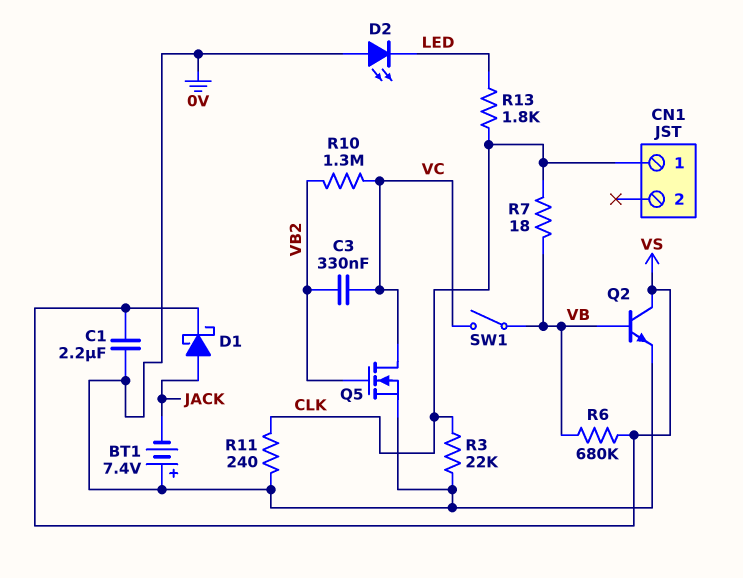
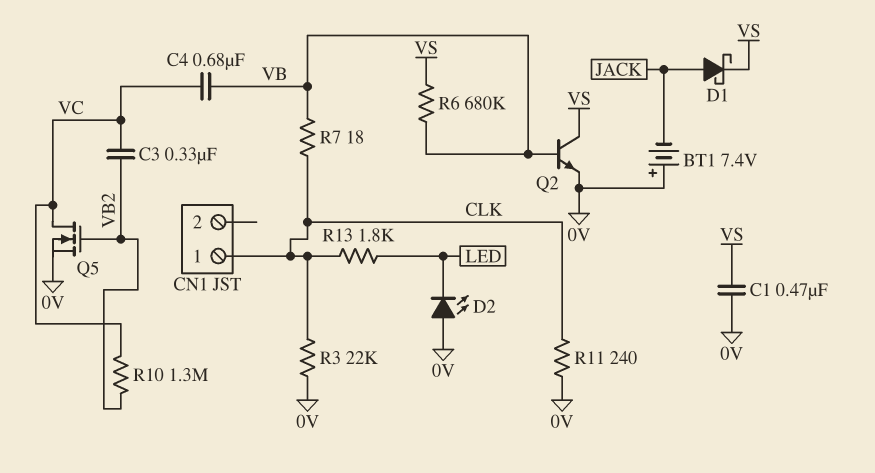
C1: 2.2uF (0V, VS) -> 470nF (0V, VS)
C4: none -> 680nF (VB, VC)
SW1: switch (VB, VC) -> none

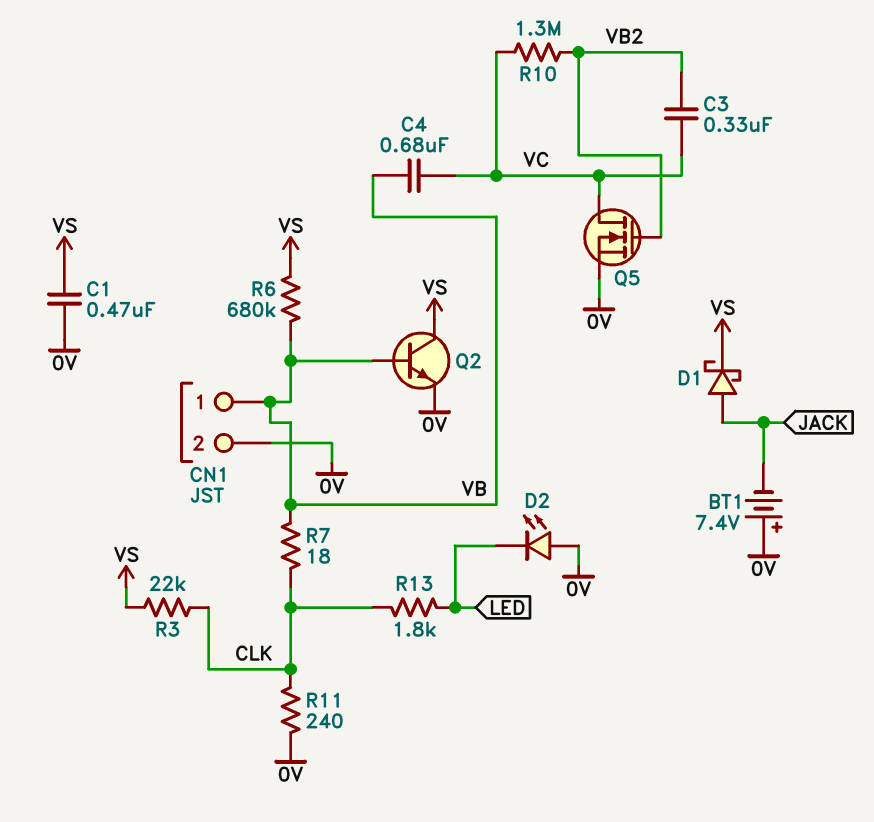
CN1 pin 1: CLK -> VB
CN1 pin 2: none -> 0V
R3: 22k (0V, CLK) -> 22k (CLK, VS)

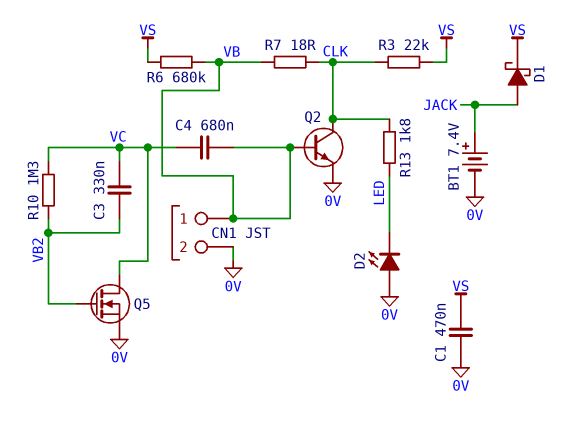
BT1: 7.4V (plus 0V, minus JACK) -> 7.4V (plus JACK, minus 0V)
Q2: NPN (B VB, C VS, E 0V) -> NPN (B VB, C CLK, E 0V)
R11: 240 (0V, CLK) -> none

